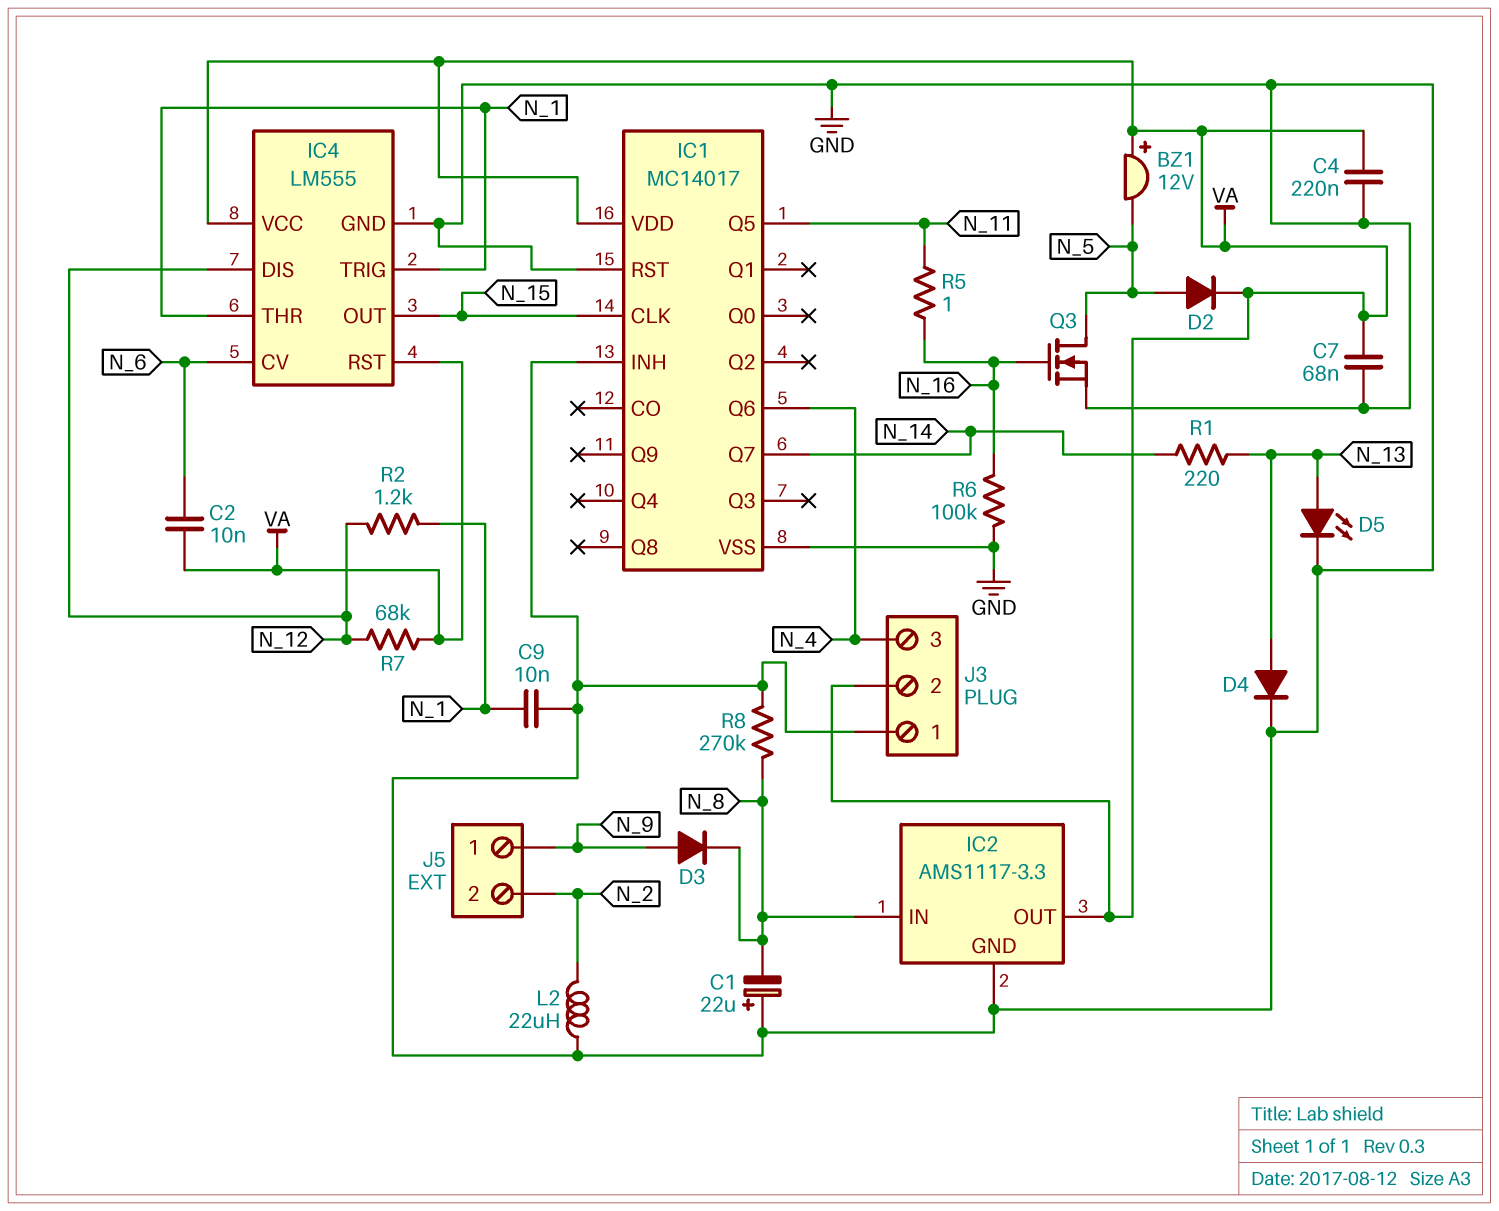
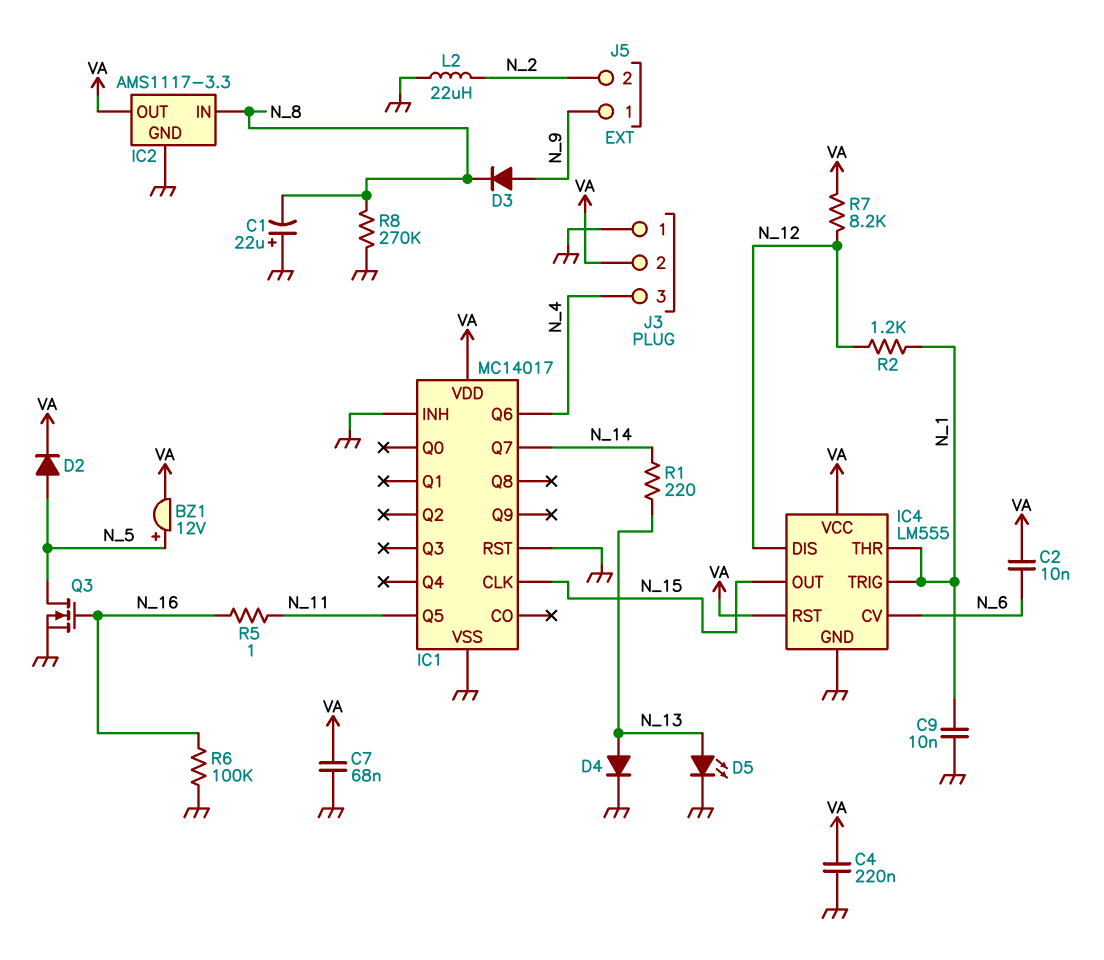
BZ1: buzzer 12V (plus VA, minus N_5) -> buzzer 12V (plus N_5, minus VA)
R7: 68k (N_12, VA) -> 8.2k (N_12, VA)

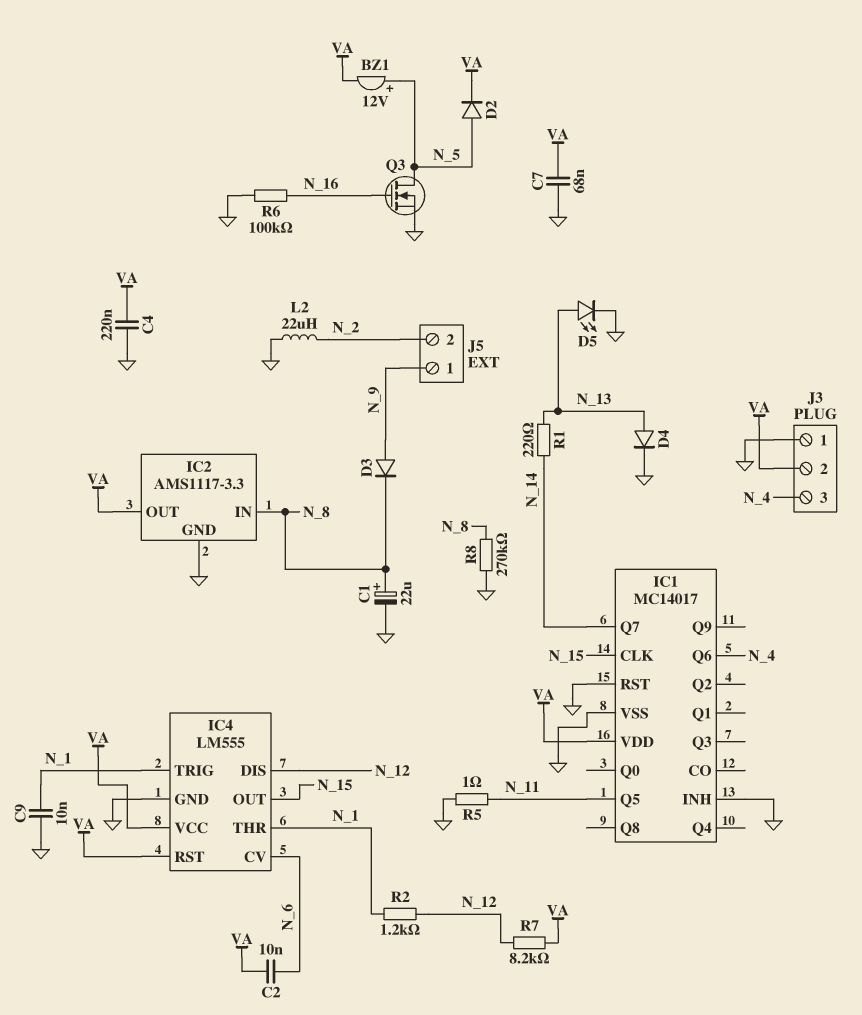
C1: 22uF (plus GND, minus N_8) -> 22uF (plus N_8, minus GND)
R5: 1 (N_11, N_16) -> 1 (GND, N_11)

